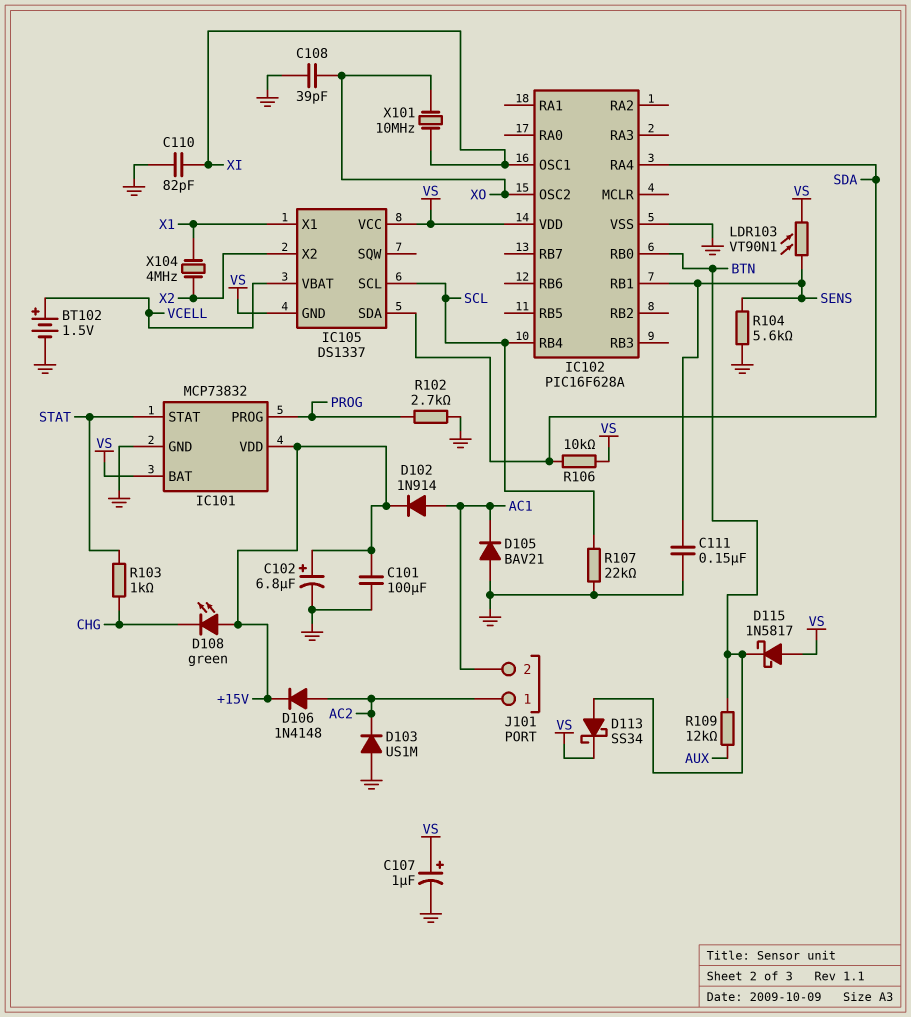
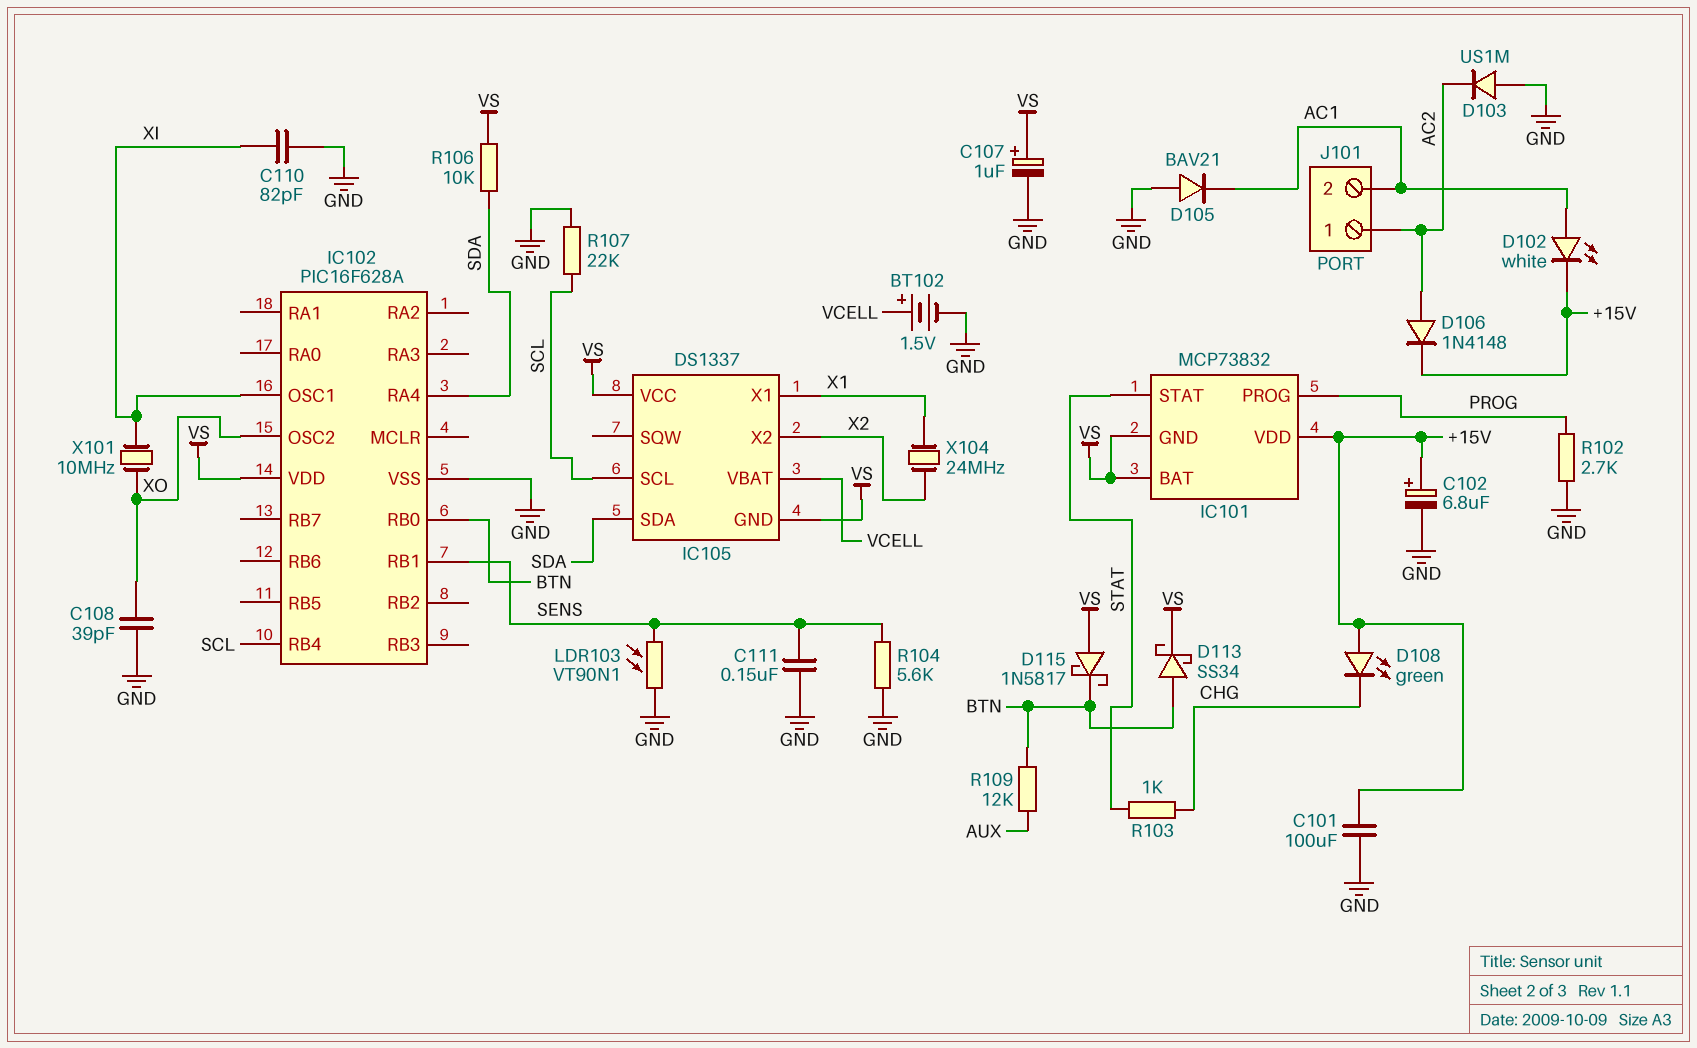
D102: diode 1N914 (A AC1, K +15V) -> LED white (A AC1, K +15V)
IC101 pin GND: GND -> VS
LDR103: VT90N1 (SENS, VS) -> VT90N1 (GND, SENS)
X104: 4MHz (X1, X2) -> 24MHz (X1, X2)

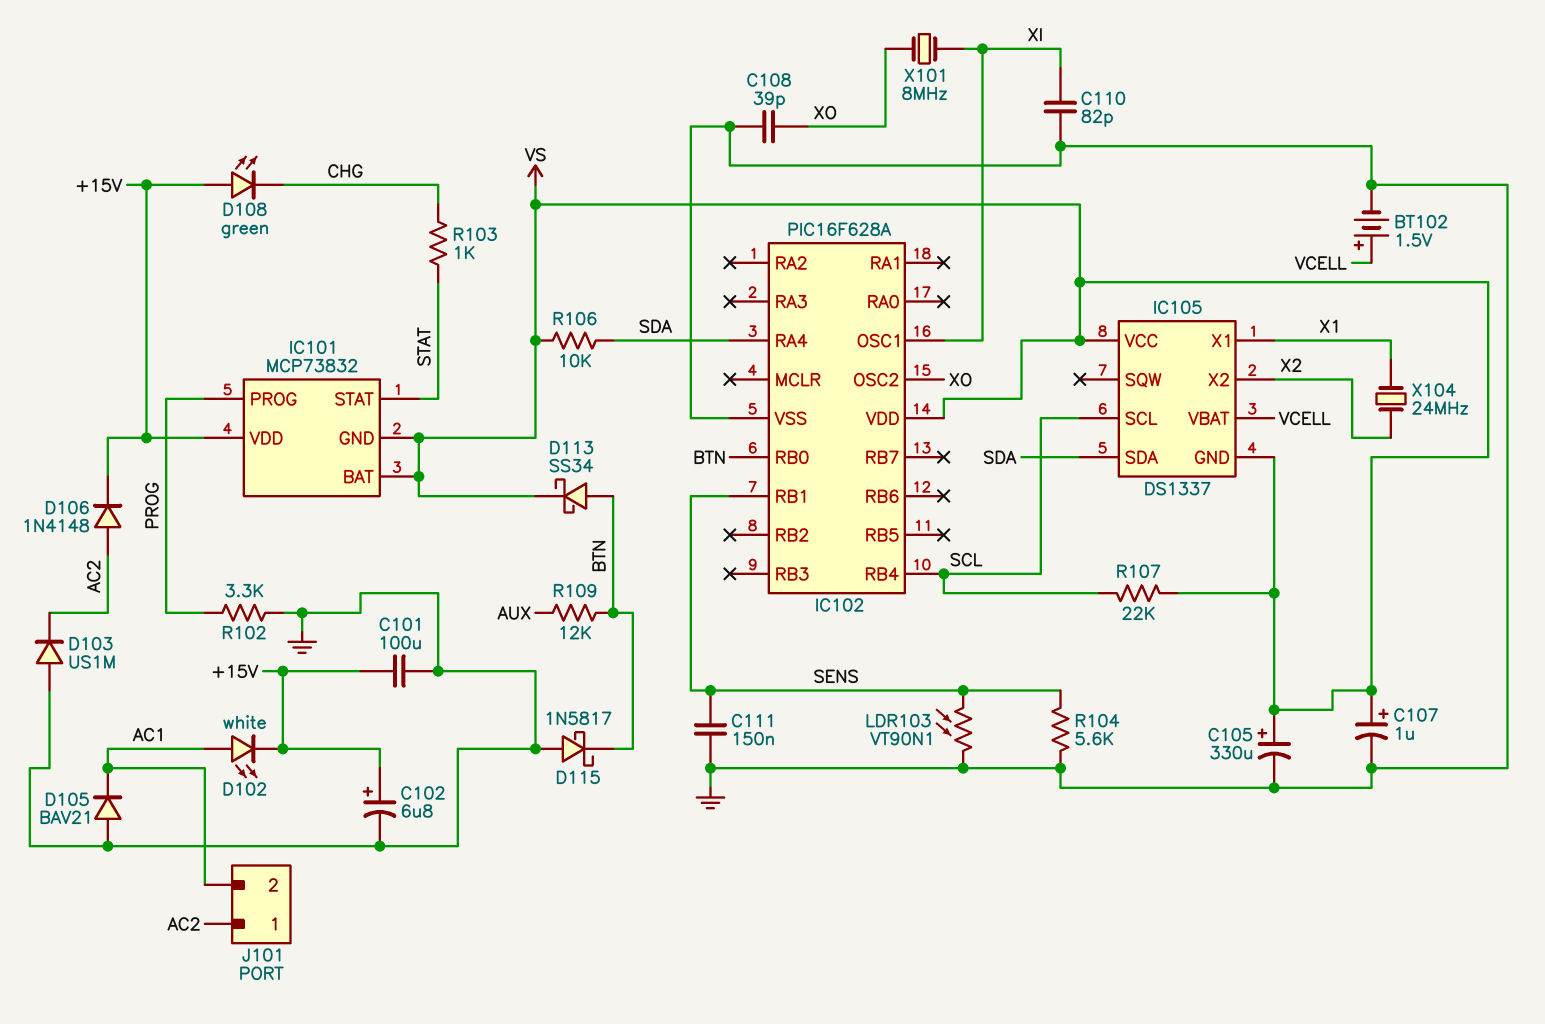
C105: none -> 330uF (plus VS, minus GND)
D115: schottky 1N5817 (A VS, K BTN) -> schottky 1N5817 (A GND, K BTN)
R102: 2.7k (GND, PROG) -> 3.3k (GND, PROG)
R107: 22k (GND, SCL) -> 22k (SCL, VS)
X101: 10MHz (XI, XO) -> 8MHz (XI, XO)

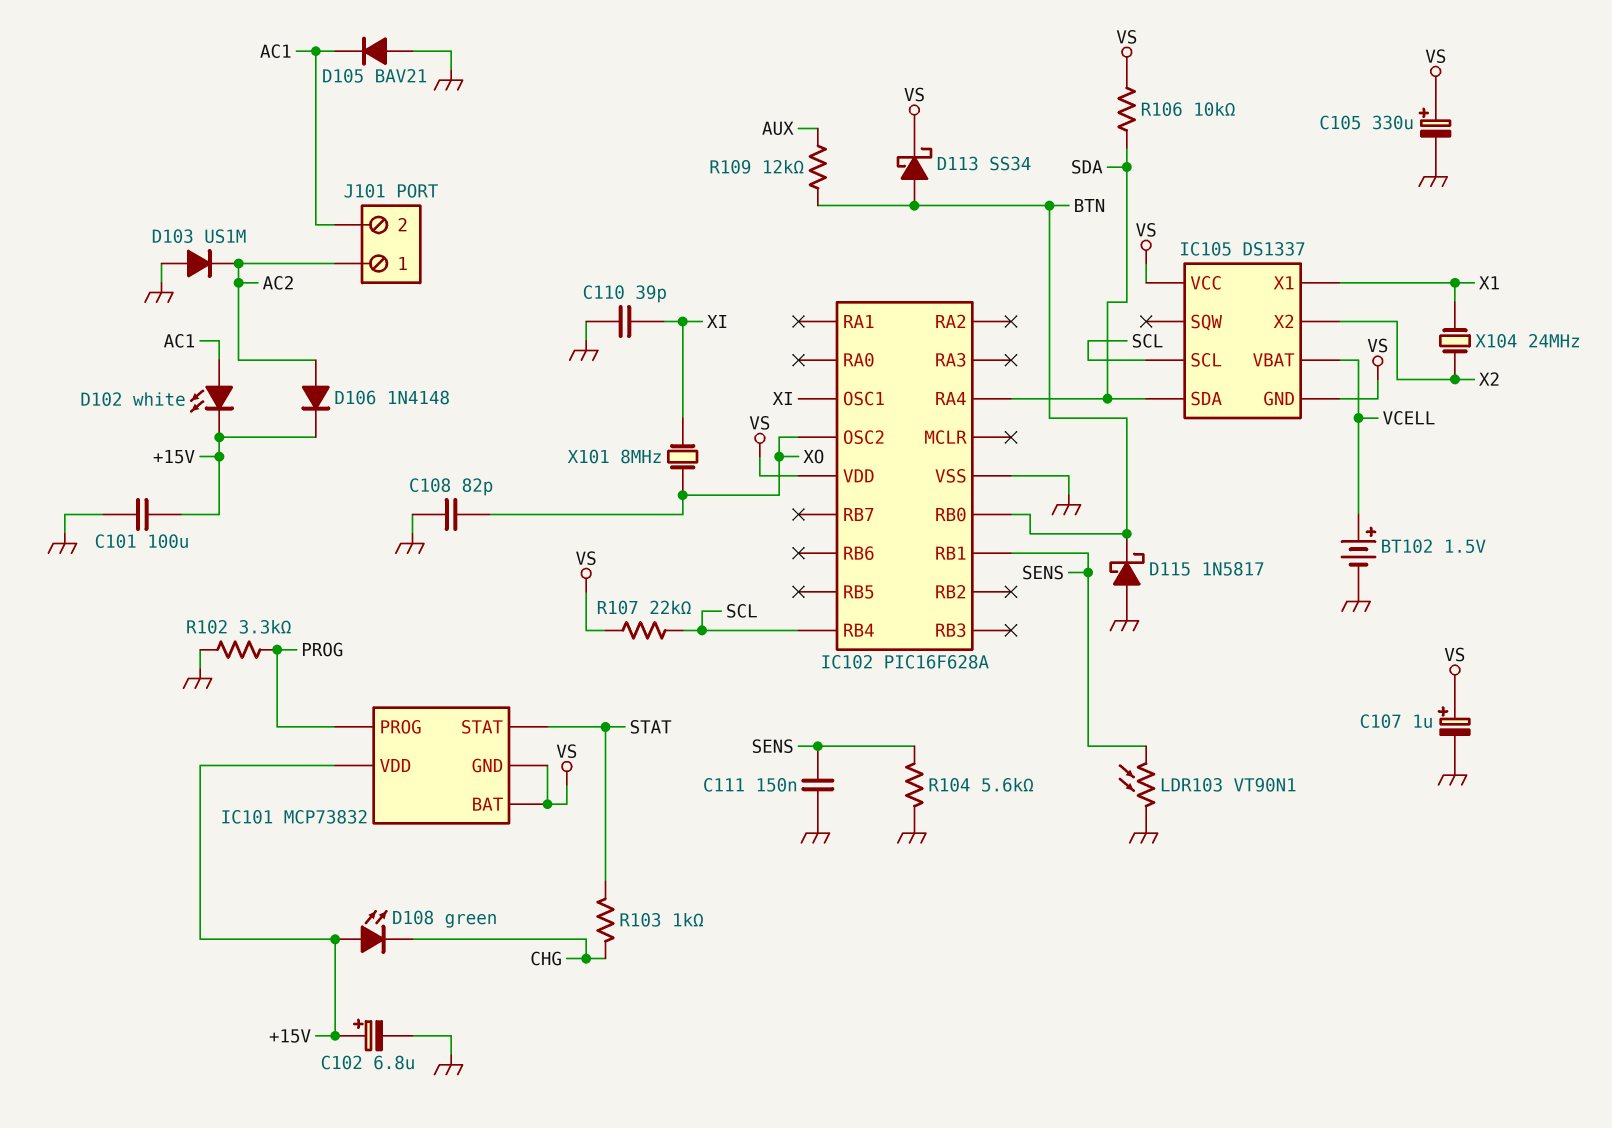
C108: 39pF (GND, XO) -> 82pF (GND, XO)
C110: 82pF (GND, XI) -> 39pF (GND, XI)

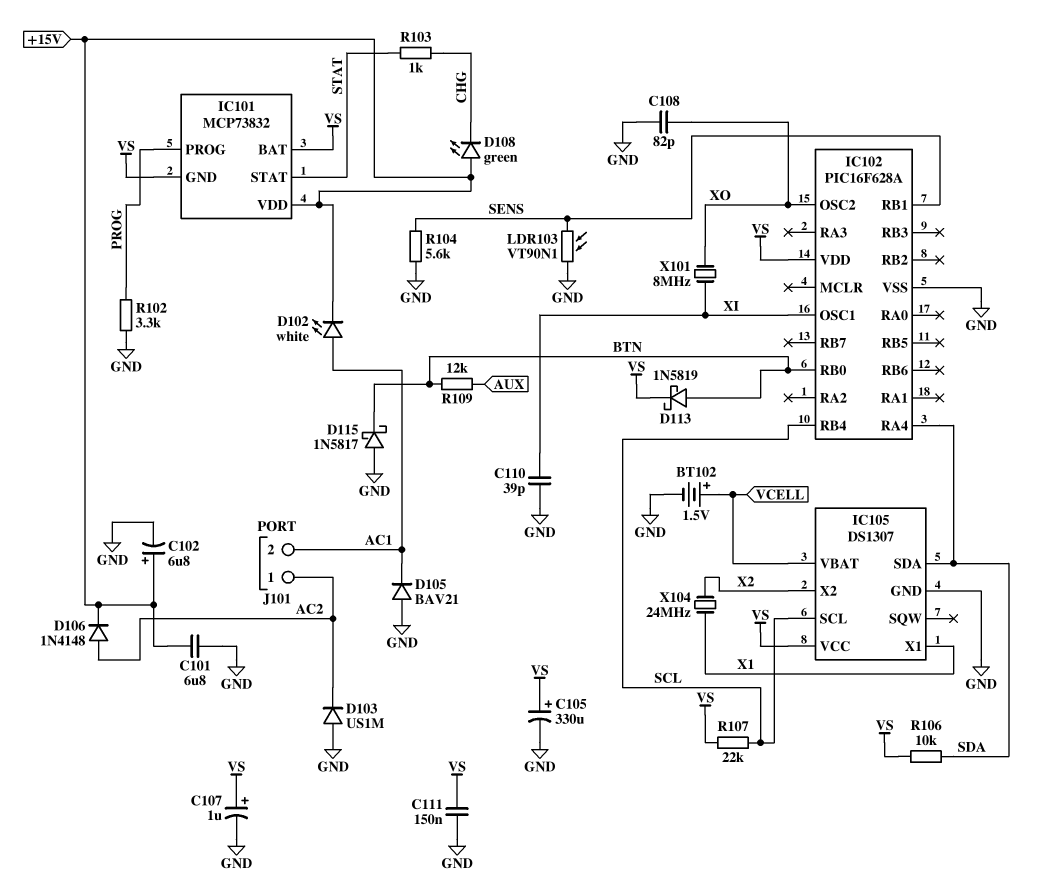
C101: 100uF (+15V, GND) -> 6.8uF (+15V, GND)
C111: 150nF (GND, SENS) -> 150nF (GND, VS)
D113: schottky SS34 (A BTN, K VS) -> schottky 1N5819 (A BTN, K VS)
IC105: DS1337 -> DS1307
IC105 pin GND: VS -> GND

